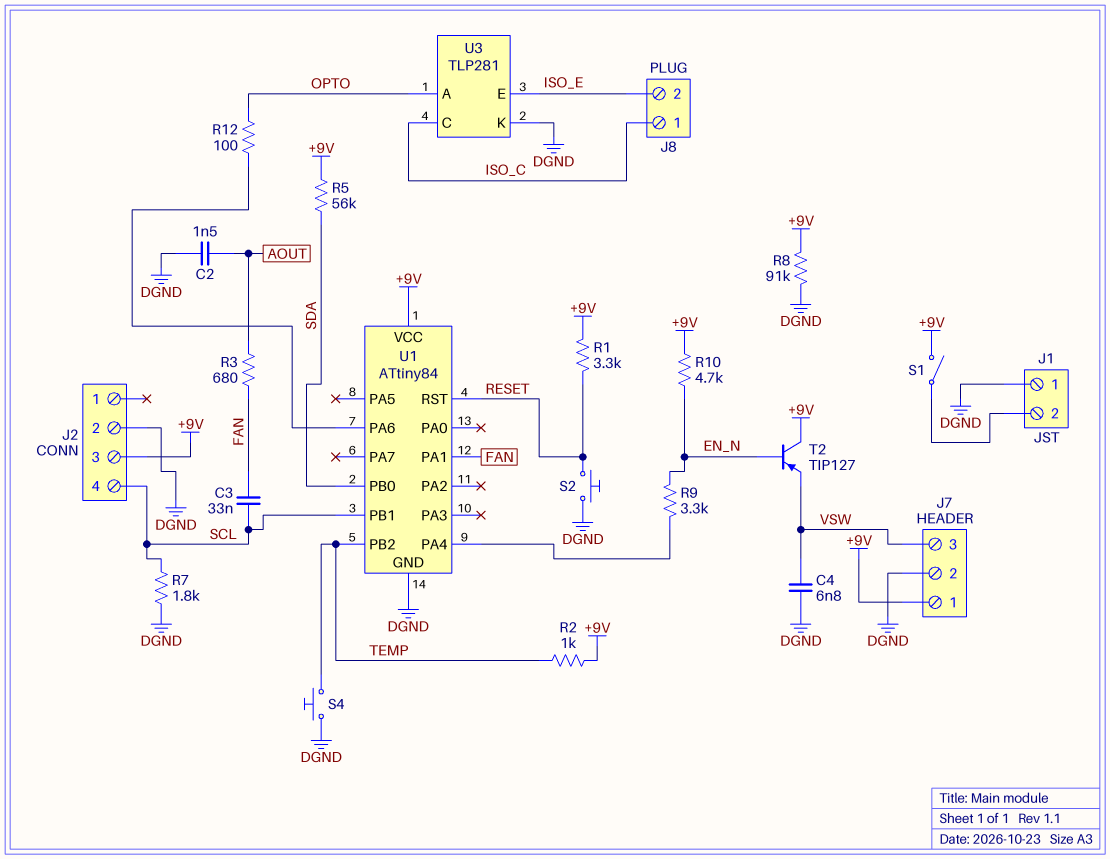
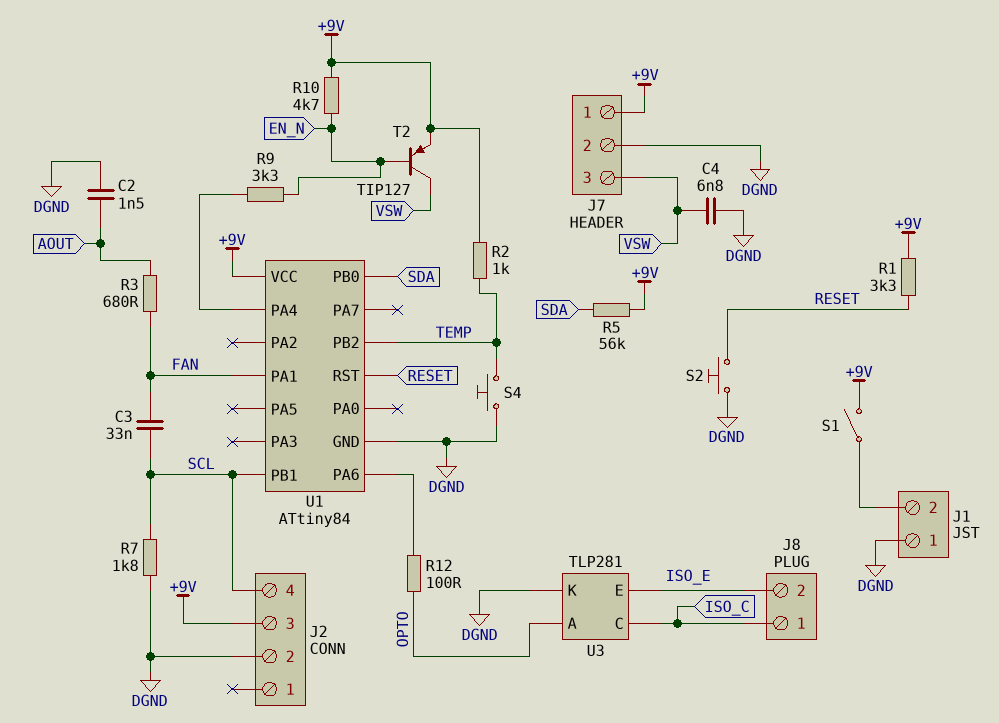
R8: 91k (+9V, DGND) -> none
T2: PNP TIP127 (B EN_N, C +9V, E VSW) -> PNP TIP127 (B EN_N, C VSW, E +9V)

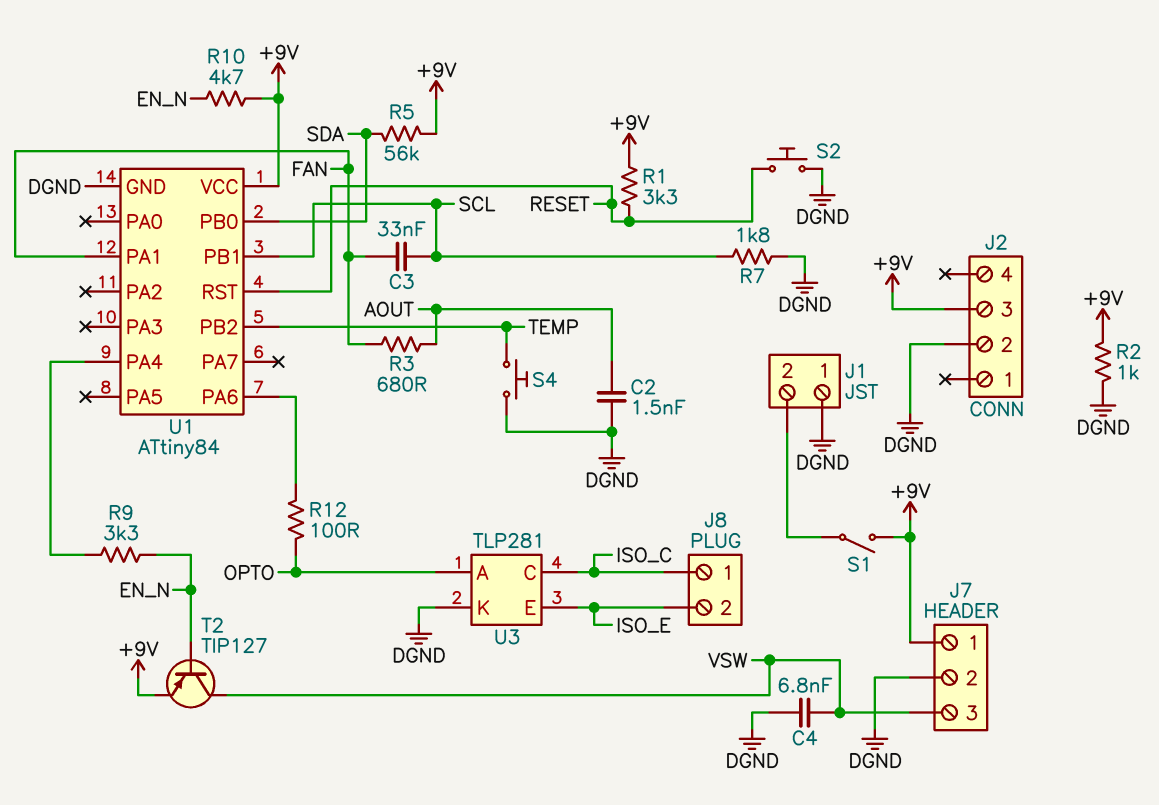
J2 pin 4: SCL -> none
R2: 1k (+9V, TEMP) -> 1k (+9V, DGND)

